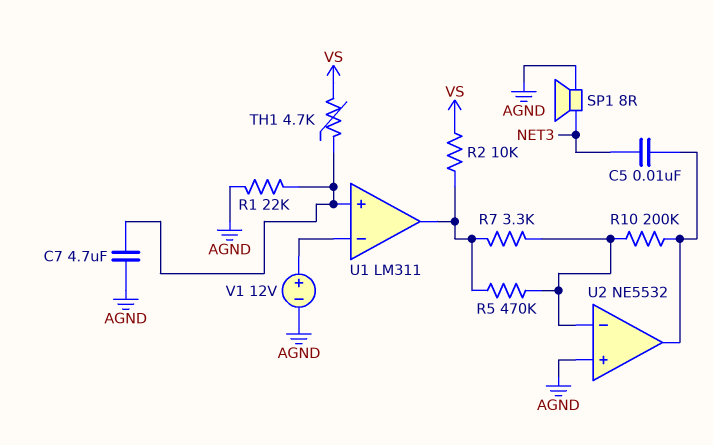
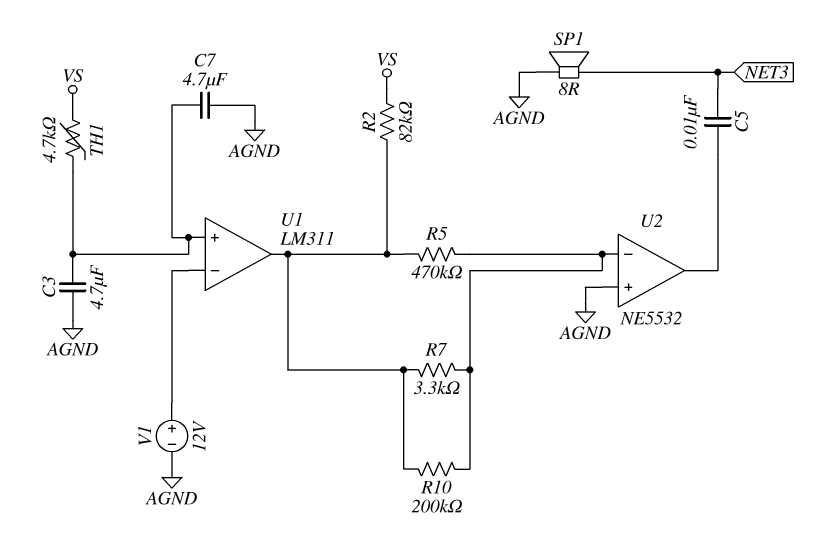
C3: none -> 4.7uF (AGND, U1/in+)
R1: 22k (AGND, U1/in+) -> none
R2: 10k (U1/out, VS) -> 82k (U1/out, VS)
R10: 200k (U2/in-, U2/out) -> 200k (U1/out, U2/in-)

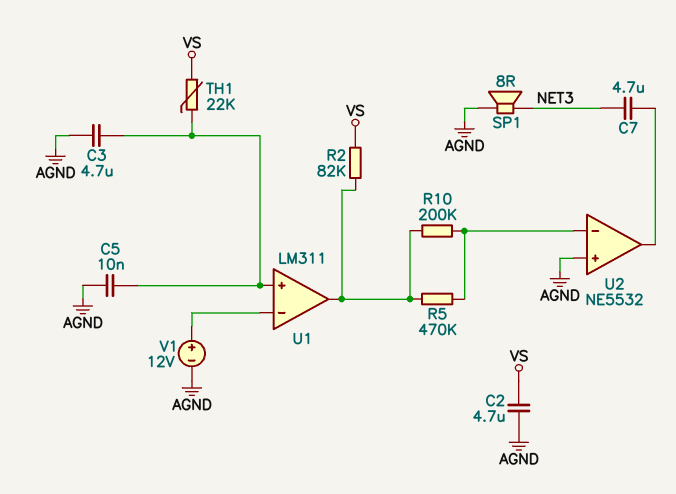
C2: none -> 4.7uF (AGND, VS)
C5: 10nF (NET3, U2/out) -> 10nF (AGND, U1/in+)
C7: 4.7uF (AGND, U1/in+) -> 4.7uF (NET3, U2/out)
R7: 3.3k (U1/out, U2/in-) -> none
TH1: 4.7k (U1/in+, VS) -> 22k (U1/in+, VS)

